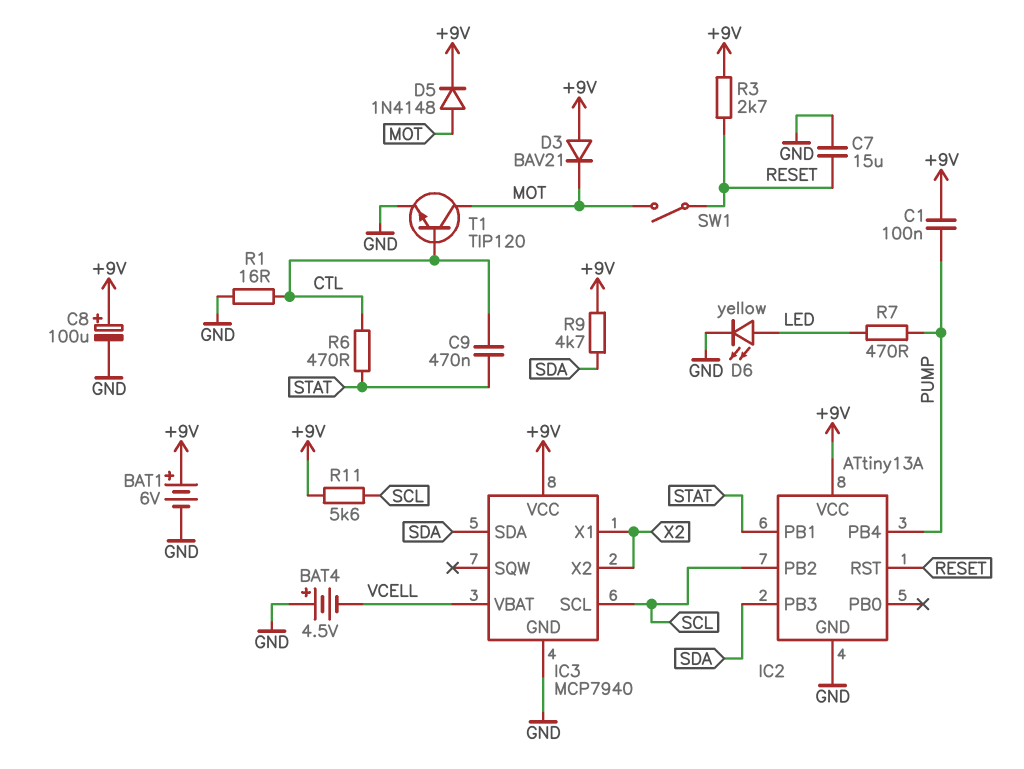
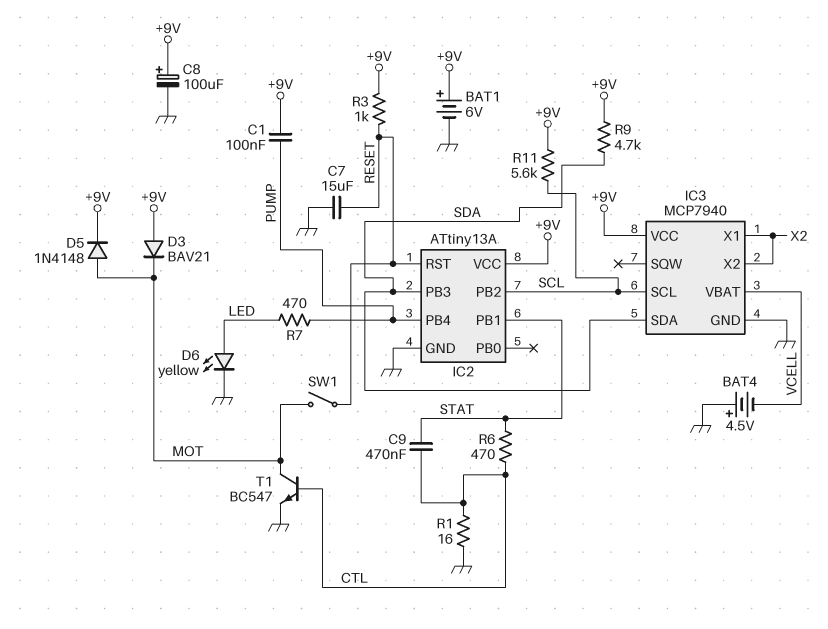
R3: 2.7k (+9V, RESET) -> 1k (+9V, RESET)
T1: NPN TIP120 (B CTL, C MOT, E GND) -> NPN BC547 (B CTL, C MOT, E GND)

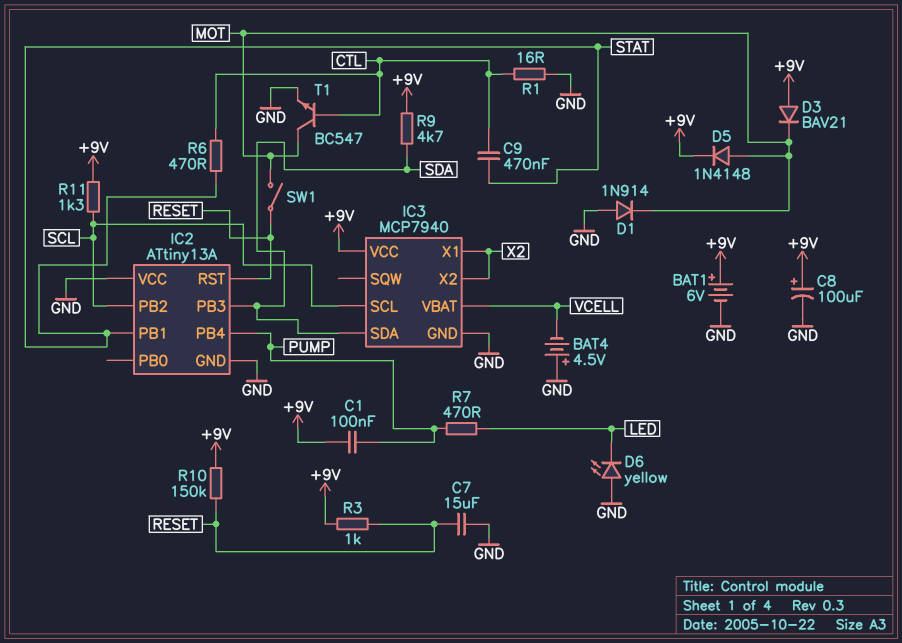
D1: none -> diode 1N914 (A GND, K MOT)
D6: LED yellow (A LED, K GND) -> LED yellow (A GND, K LED)
IC2 pin VCC: +9V -> GND
R10: none -> 150k (+9V, RESET)
R11: 5.6k (+9V, SCL) -> 1.3k (+9V, SCL)

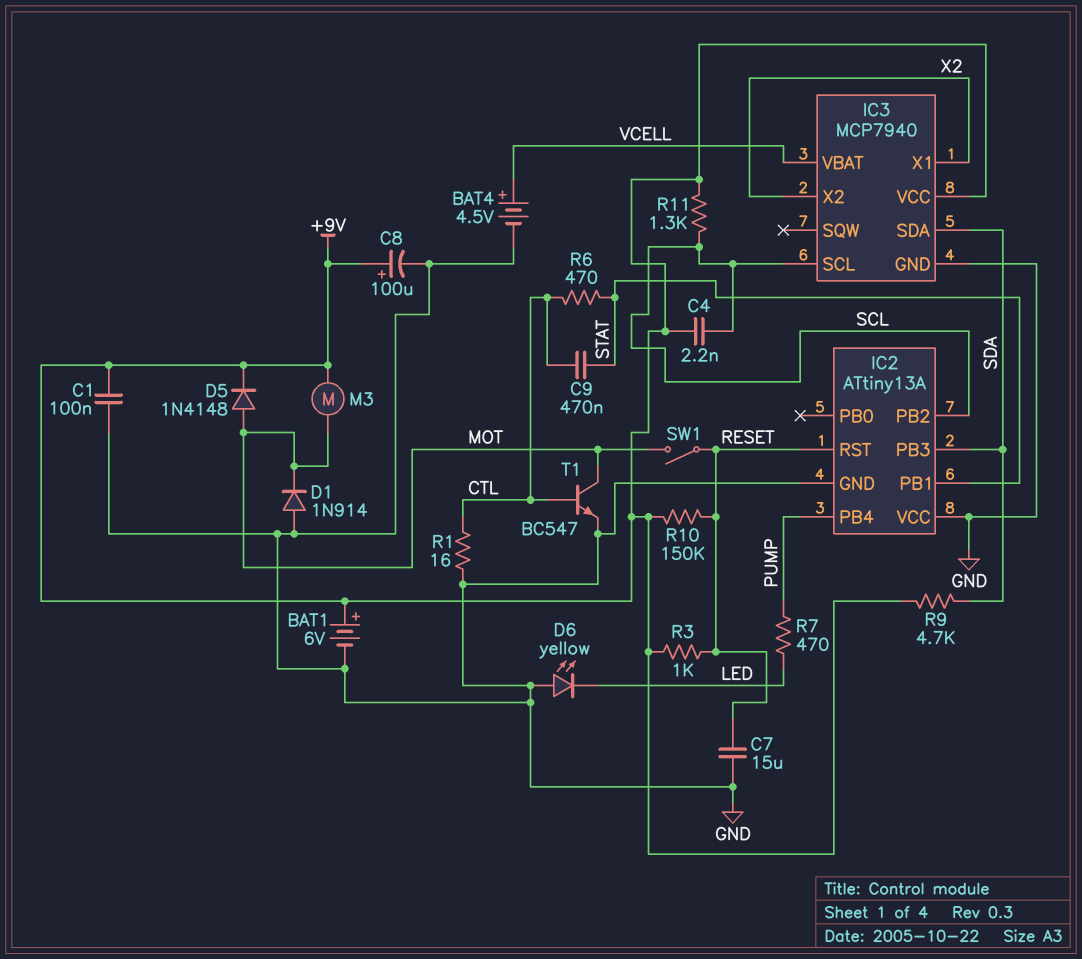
BAT4: 4.5V (plus GND, minus VCELL) -> 4.5V (plus VCELL, minus GND)
C1: 100nF (+9V, PUMP) -> 100nF (+9V, GND)
C4: none -> 2.2nF (+9V, SCL)
D3: diode BAV21 (A +9V, K MOT) -> none
M3: none -> motor (+9V, MOT)

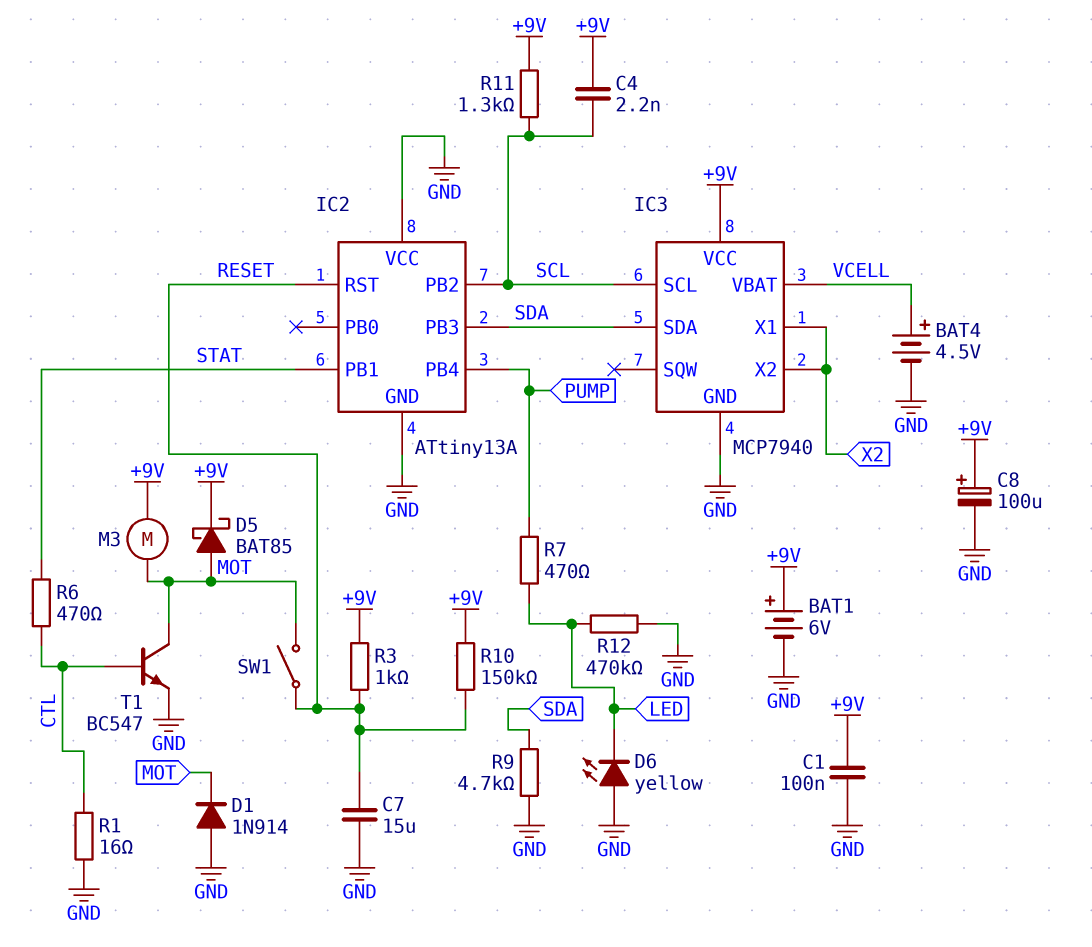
C9: 470nF (CTL, STAT) -> none
D5: diode 1N4148 (A MOT, K +9V) -> schottky BAT85 (A MOT, K +9V)
R9: 4.7k (+9V, SDA) -> 4.7k (GND, SDA)
R12: none -> 470k (GND, LED)

